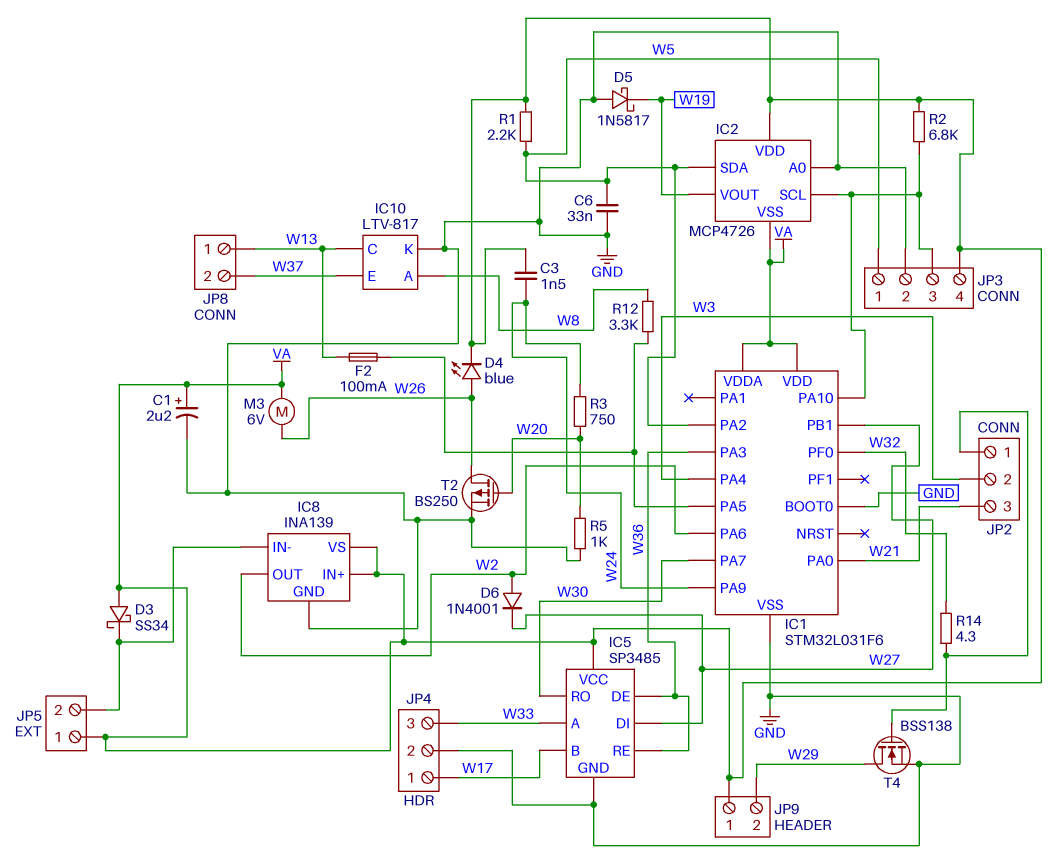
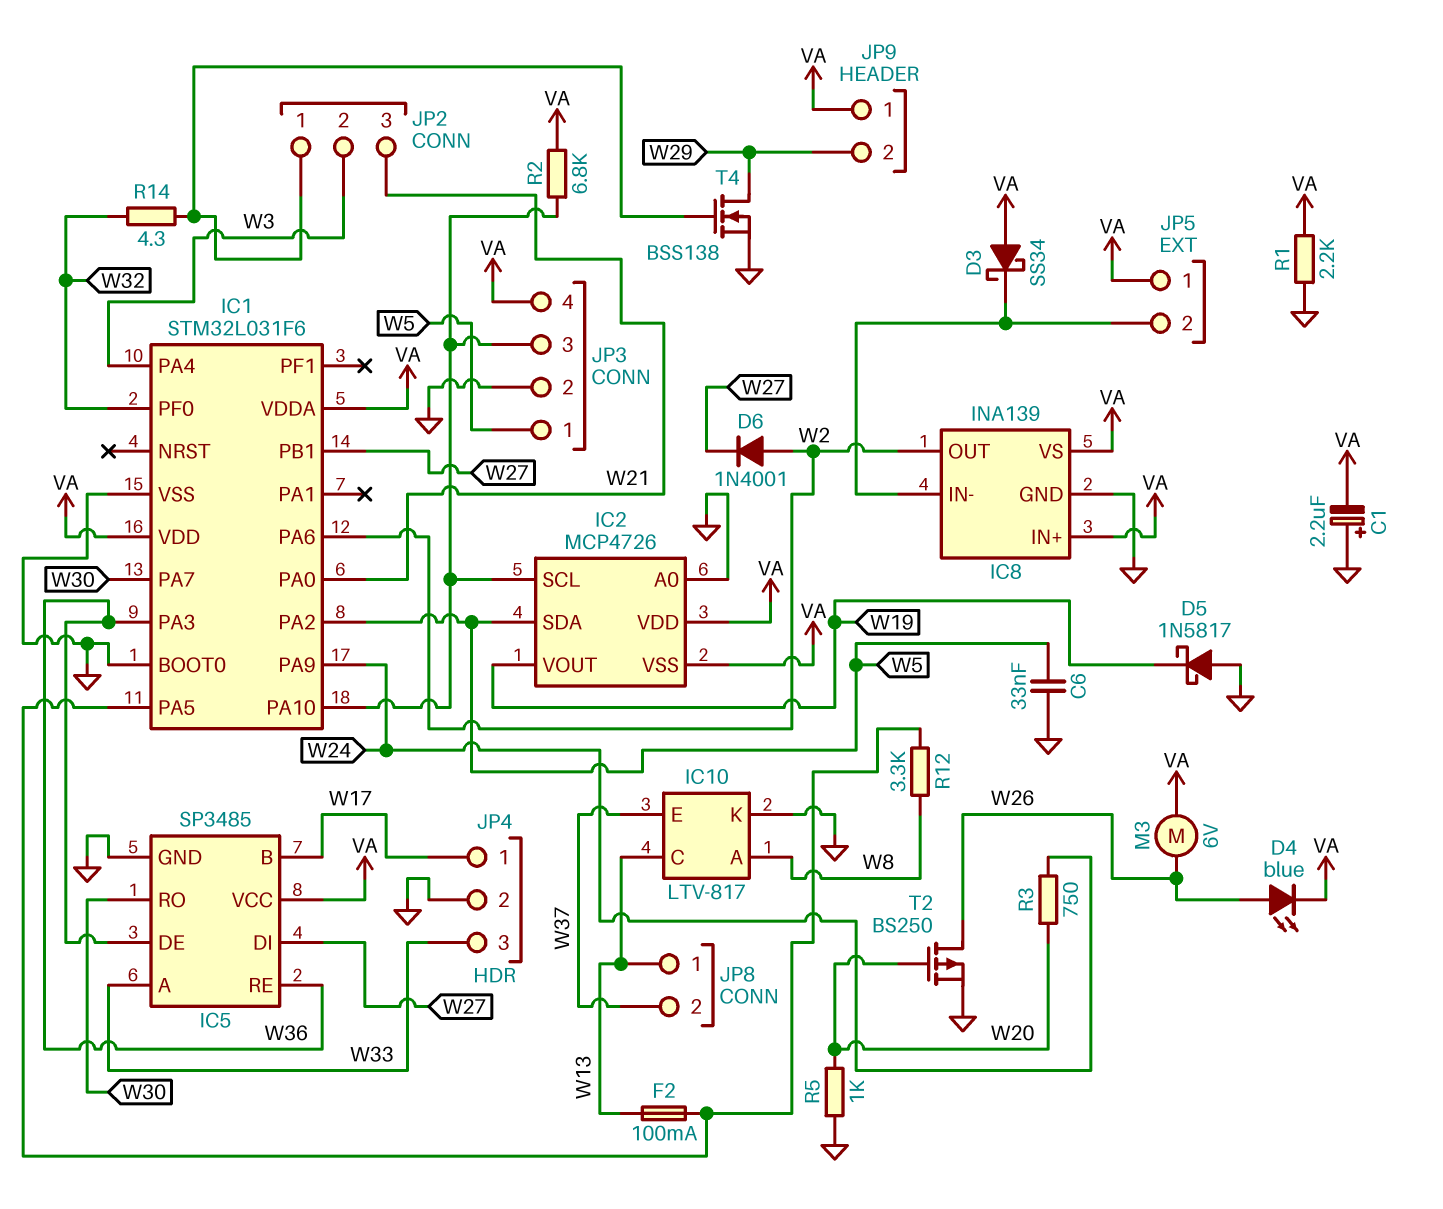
C1: 2.2uF (plus VA, minus GND) -> 2.2uF (plus GND, minus VA)
C3: 1.5nF (VA, W24) -> none
R1: 2.2k (VA, W5) -> 2.2k (GND, VA)

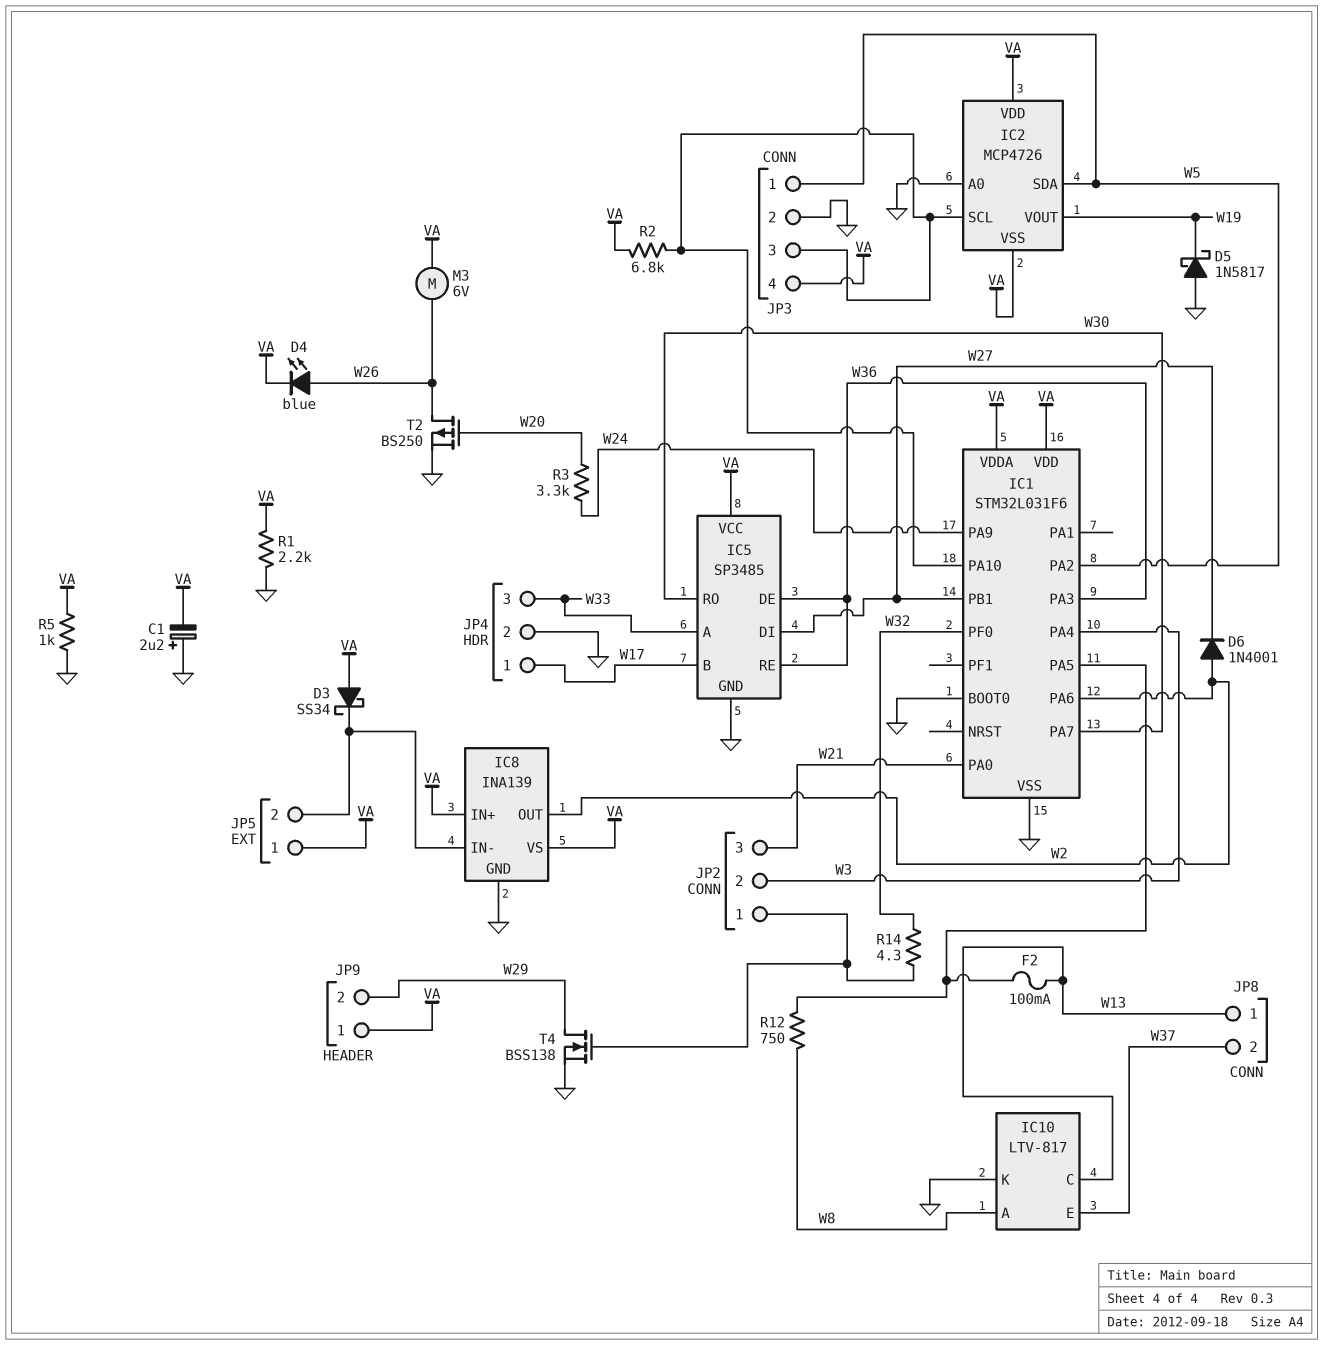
C6: 33nF (GND, W5) -> none
R3: 750 (W20, W24) -> 3.3k (W20, W24)
R5: 1k (GND, W20) -> 1k (GND, VA)
R12: 3.3k (IC1/PA5, W8) -> 750 (IC1/PA5, W8)

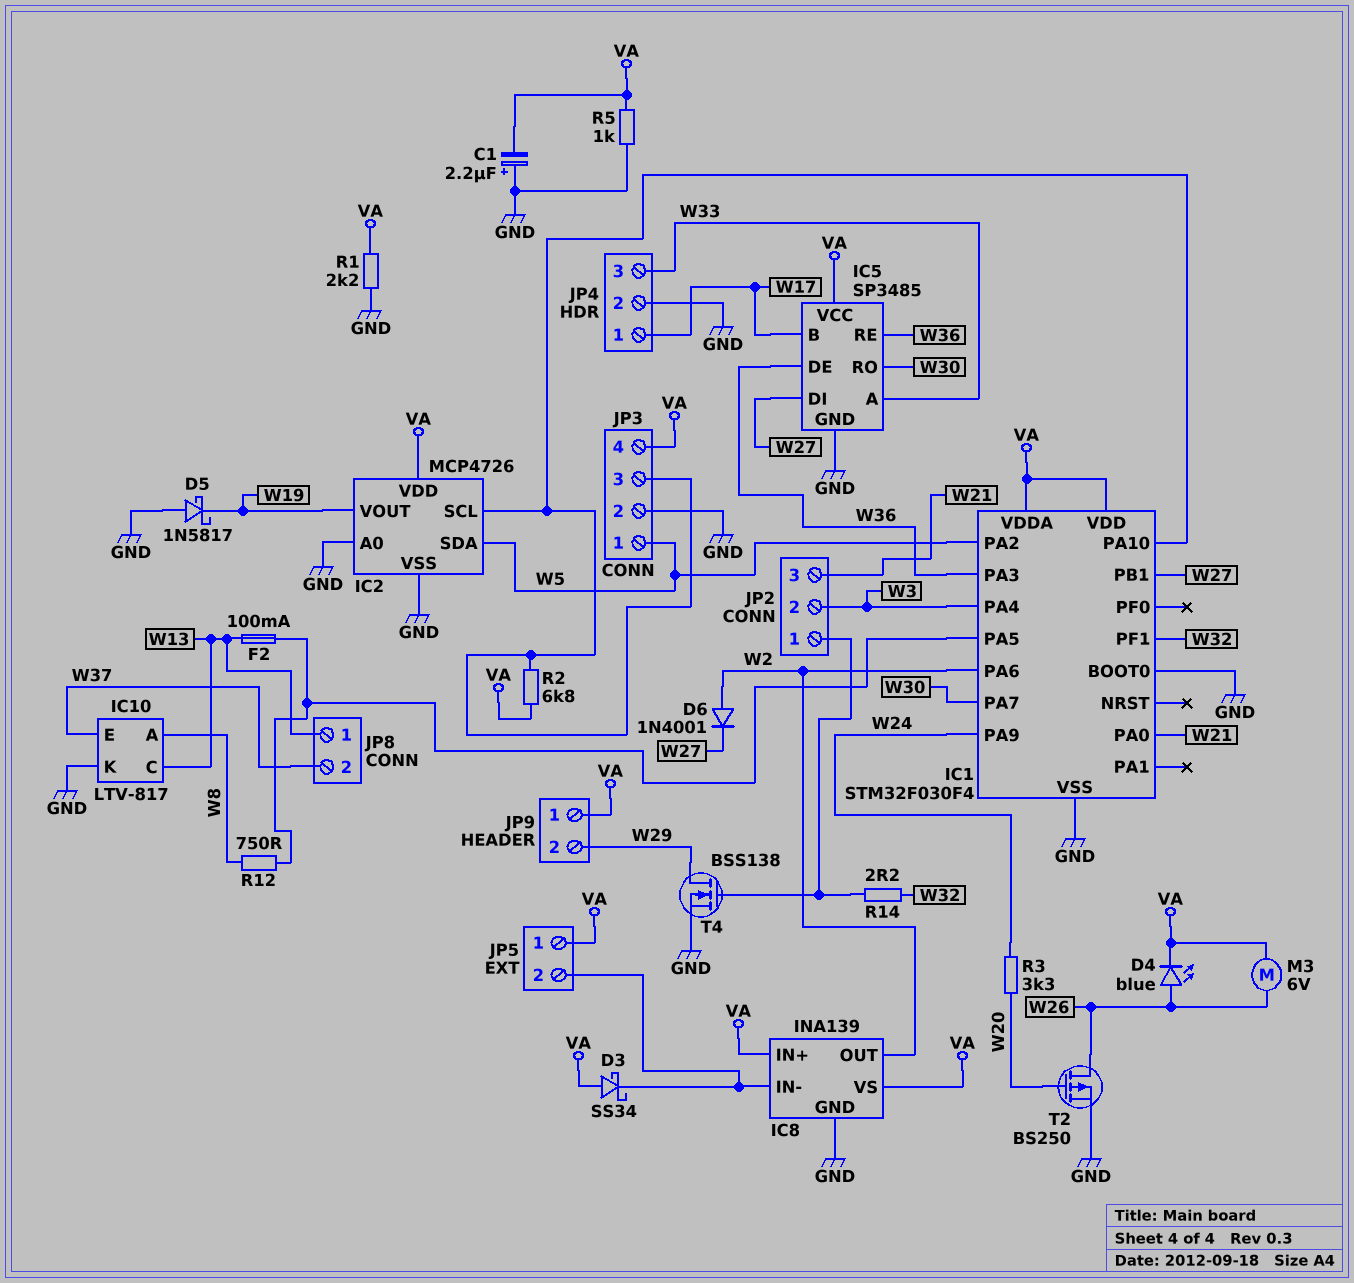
IC1: STM32L031F6 -> STM32F030F4
IC1 pin PF0: W32 -> none
IC1 pin PF1: none -> W32
IC2 pin VSS: VA -> GND
R14: 4.3 (JP2/1, W32) -> 2.2 (JP2/1, W32)

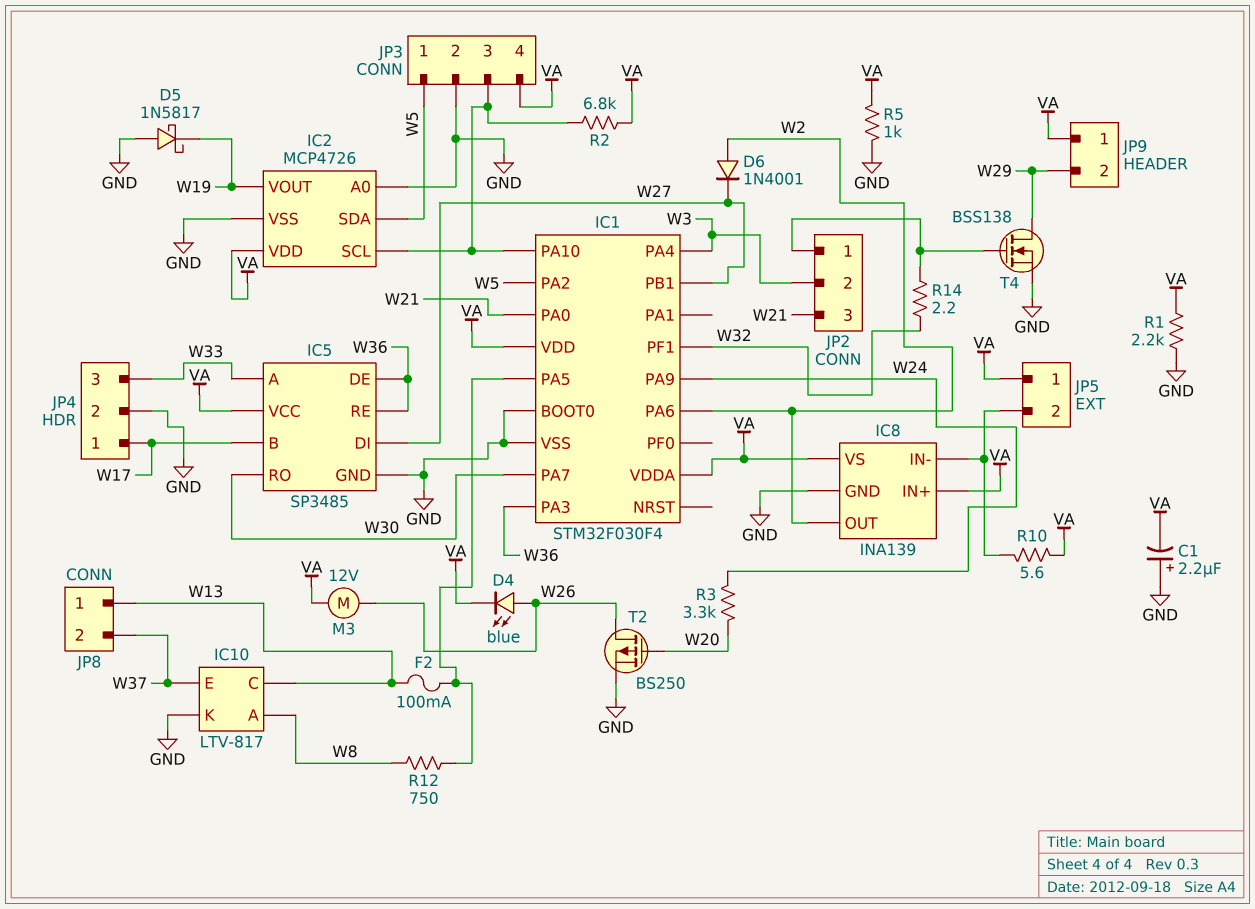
D3: schottky SS34 (A VA, K IC8/IN-) -> none
M3: motor 6V (VA, W26) -> motor 12V (VA, W26)
R10: none -> 5.6 (IC8/IN-, VA)

